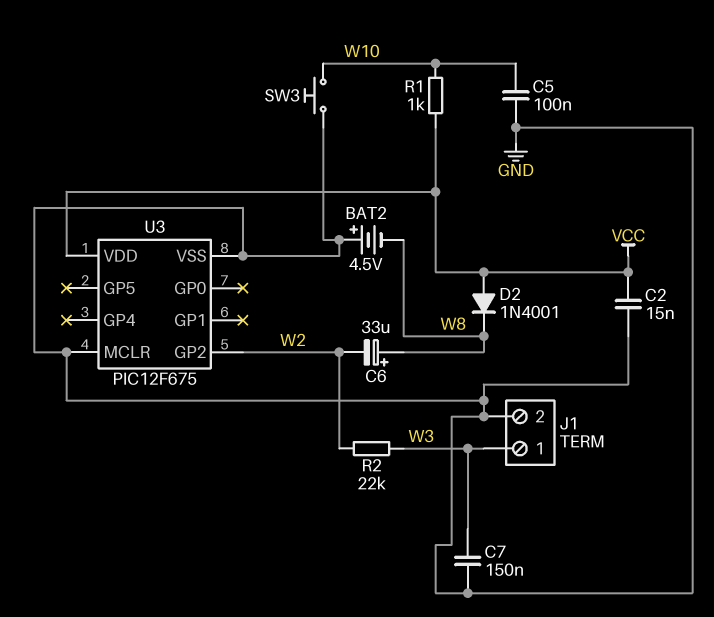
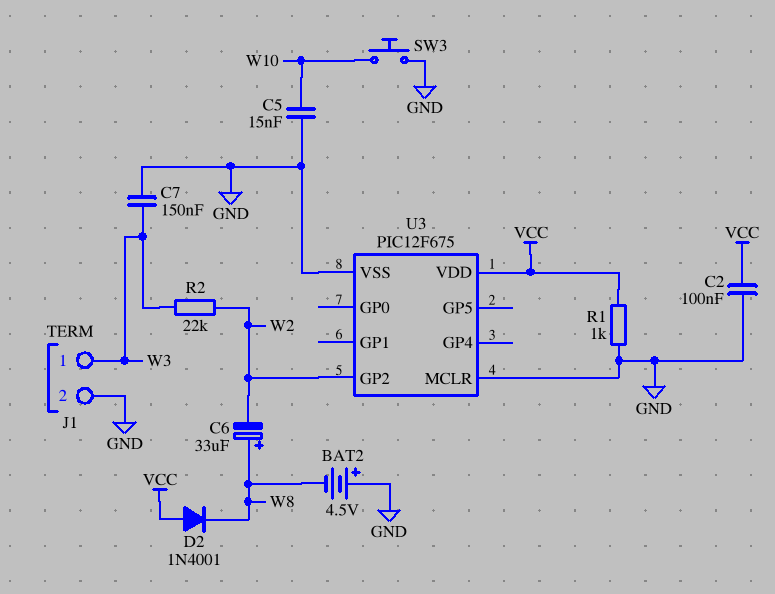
C2: 15nF (GND, VCC) -> 100nF (GND, VCC)
C5: 100nF (GND, W10) -> 15nF (GND, W10)
R1: 1k (VCC, W10) -> 1k (GND, VCC)

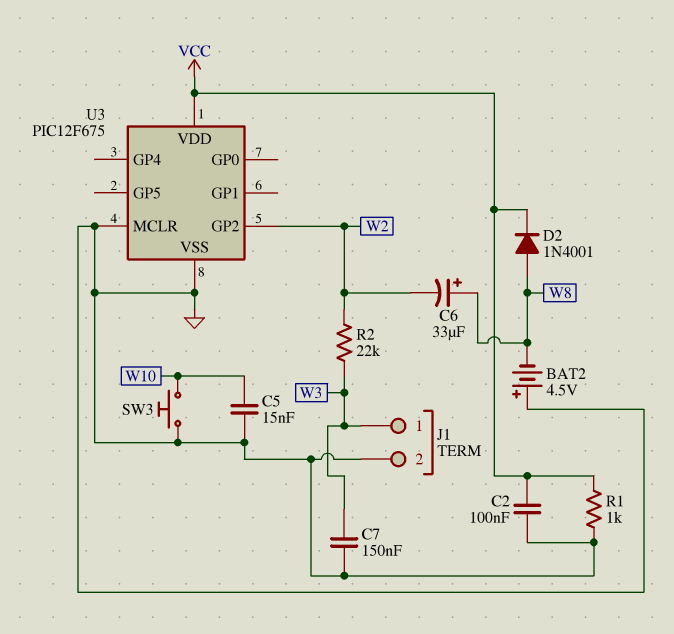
D2: diode 1N4001 (A VCC, K W8) -> diode 1N4001 (A W8, K VCC)

